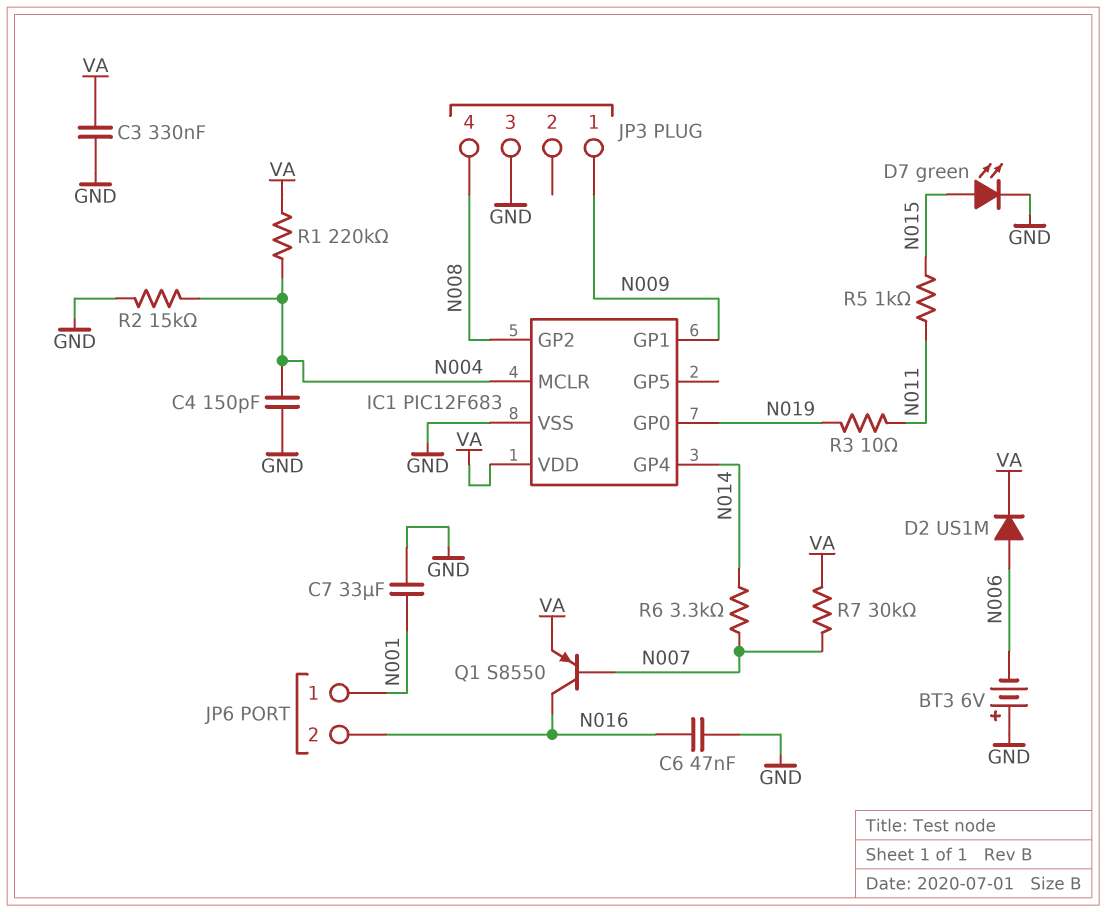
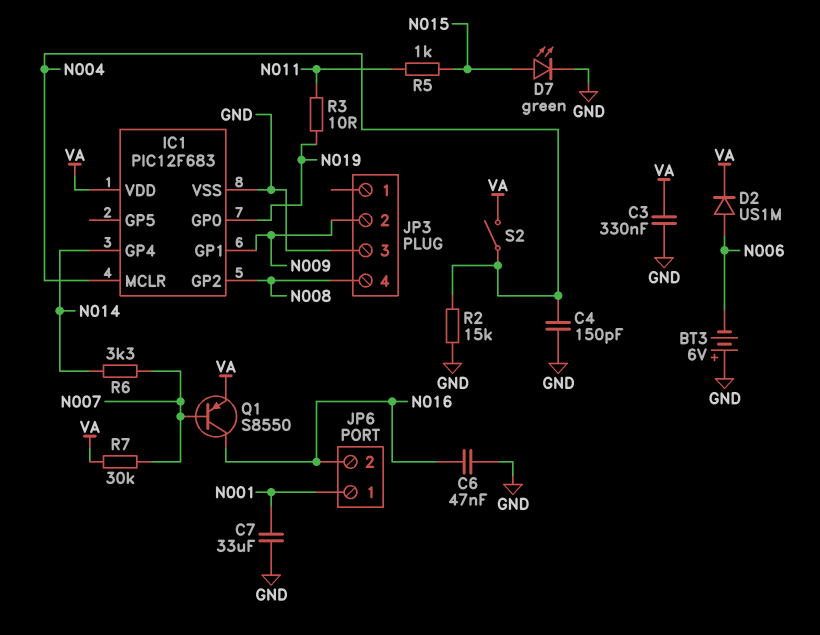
JP3 pin 1: N009 -> none
JP3 pin 2: none -> N009
R1: 220k (N004, VA) -> none
S2: none -> switch (N004, VA)

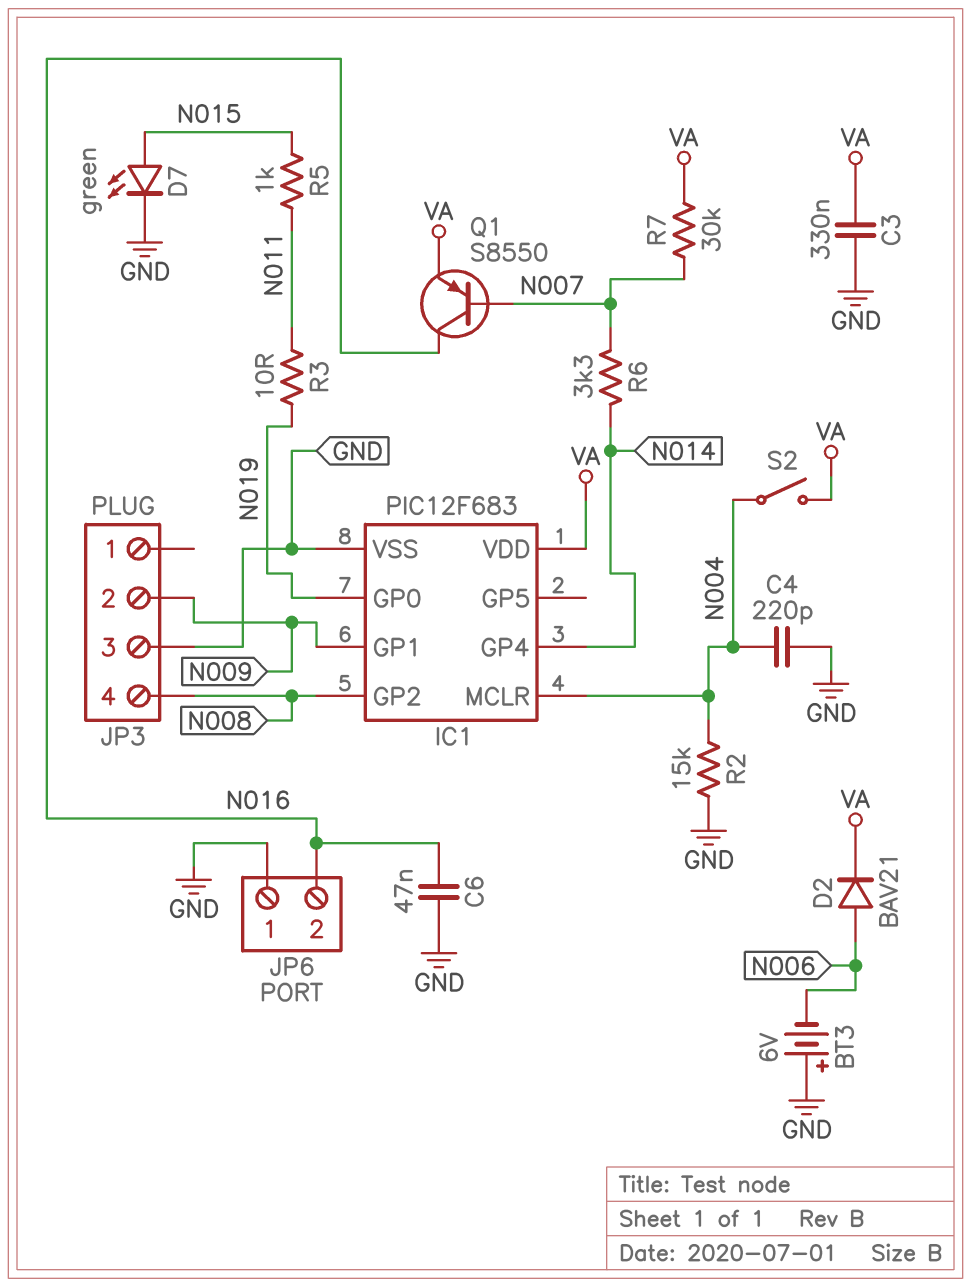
C4: 150pF (GND, N004) -> 220pF (GND, N004)
C7: 33uF (GND, N001) -> none
D2: diode US1M (A N006, K VA) -> diode BAV21 (A N006, K VA)
JP6 pin 1: N001 -> GND

